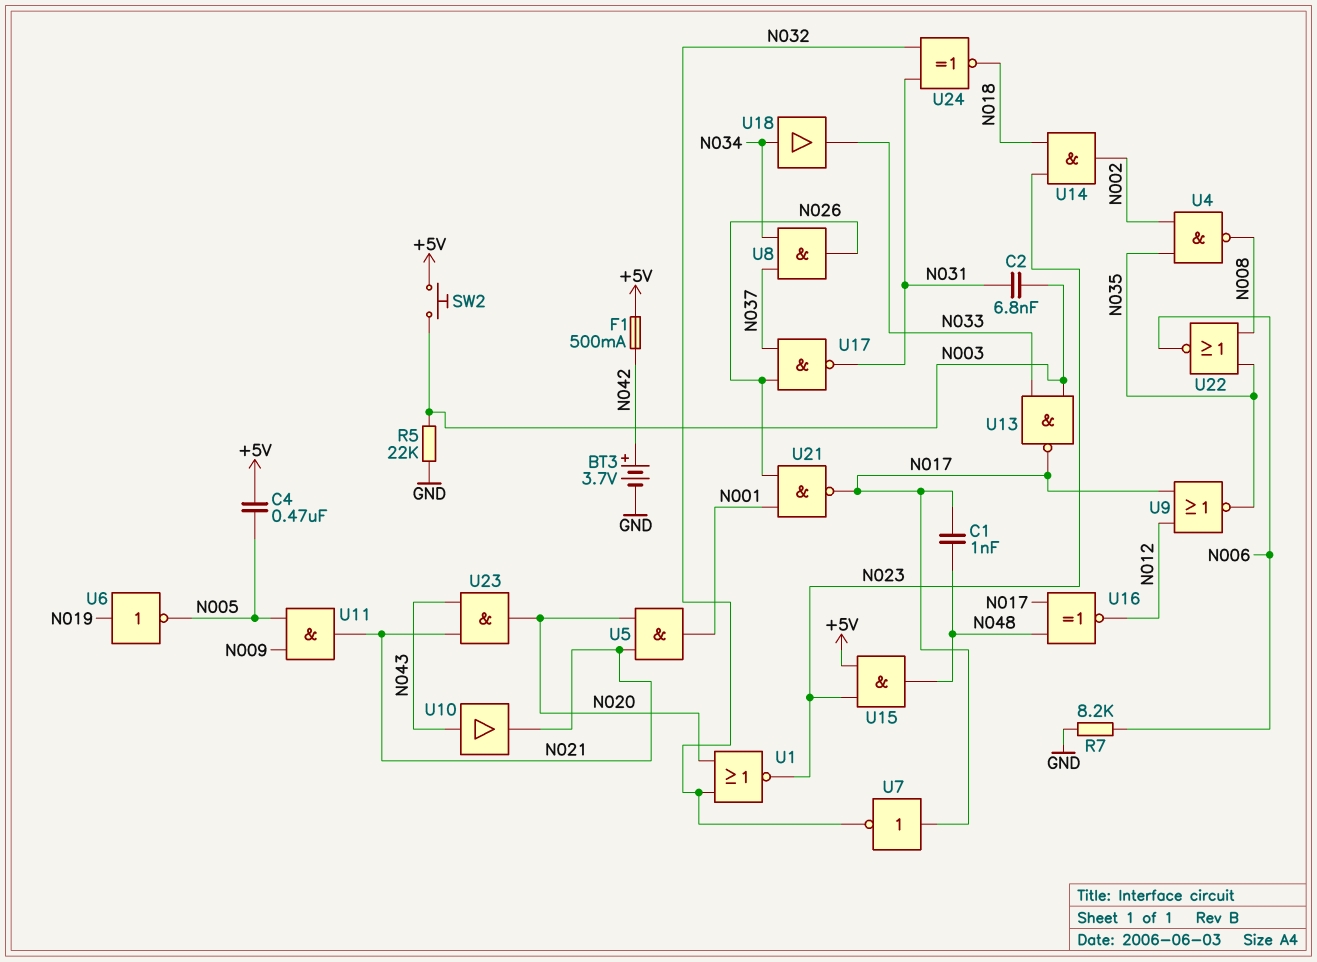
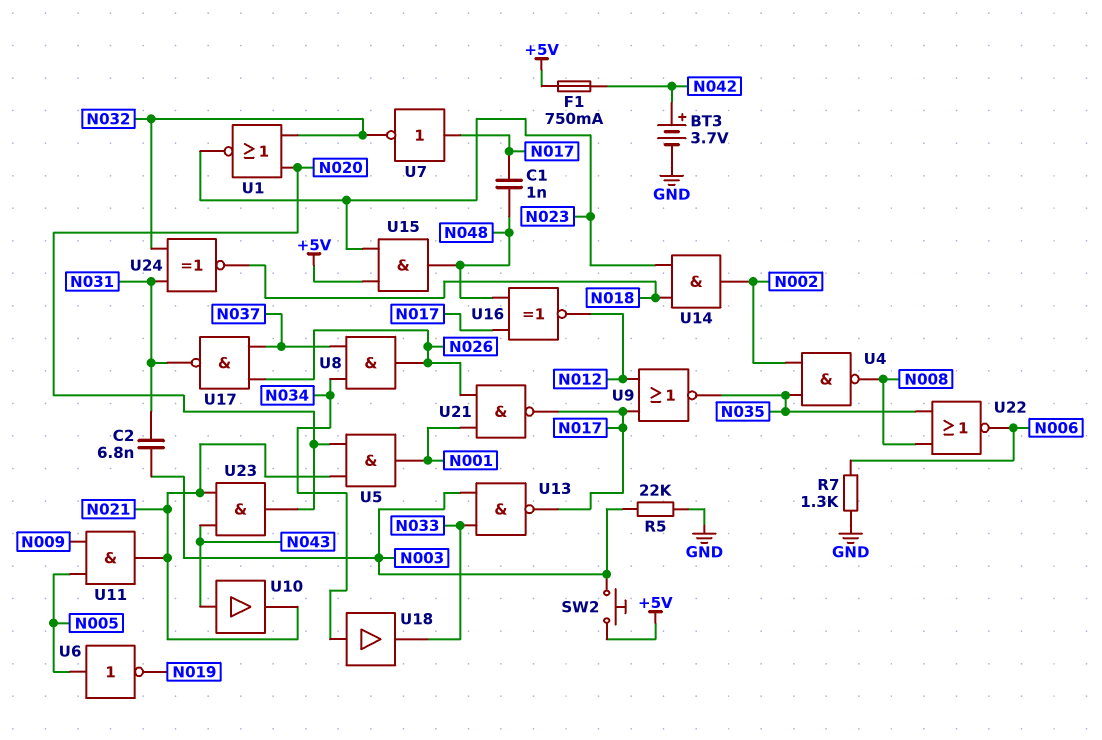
C4: 470nF (+5V, N005) -> none
F1: 500mA (+5V, N042) -> 750mA (+5V, N042)
R7: 8.2k (GND, N006) -> 1.3k (GND, N006)
U6: NOT (in N019, out N005) -> NOT (in N005, out N019)

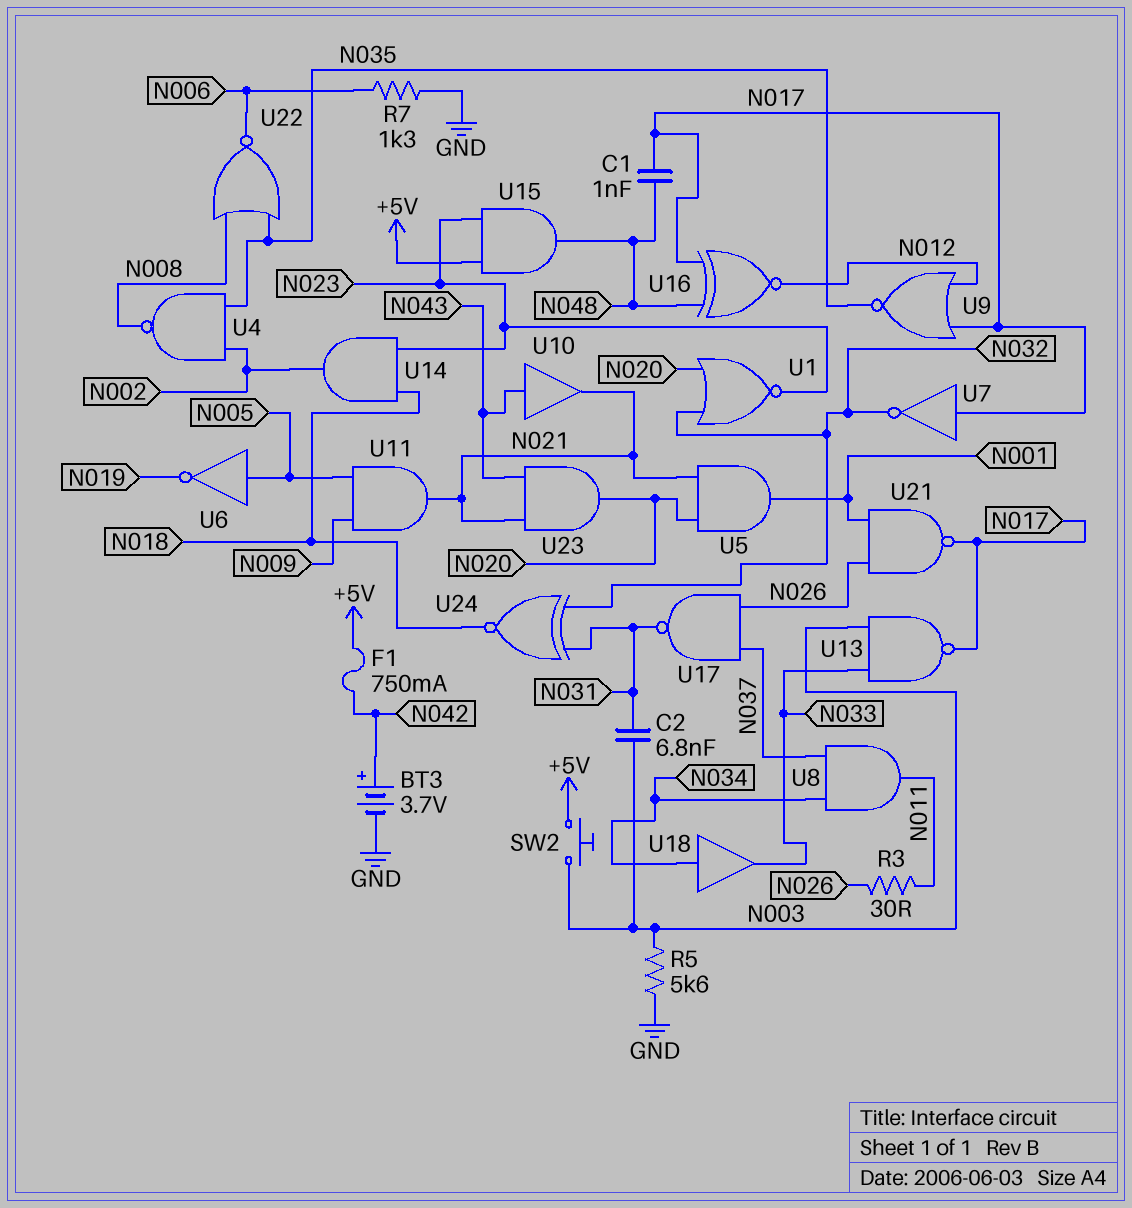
R3: none -> 30 (N011, N026)
R5: 22k (GND, N003) -> 5.6k (GND, N003)
U8: AND (in N034, in N037, out N026) -> AND (in N034, in N037, out N011)

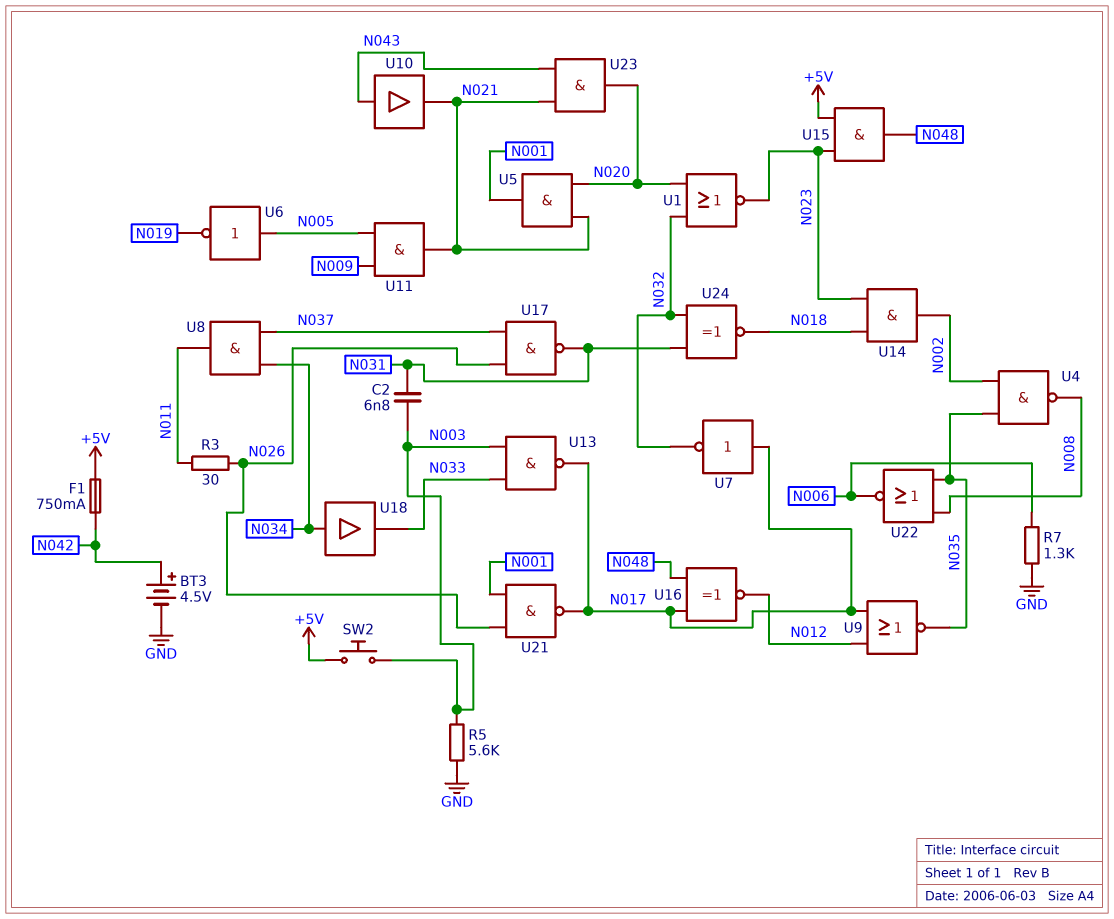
BT3: 3.7V (plus N042, minus GND) -> 4.5V (plus N042, minus GND)
C1: 1nF (N017, N048) -> none

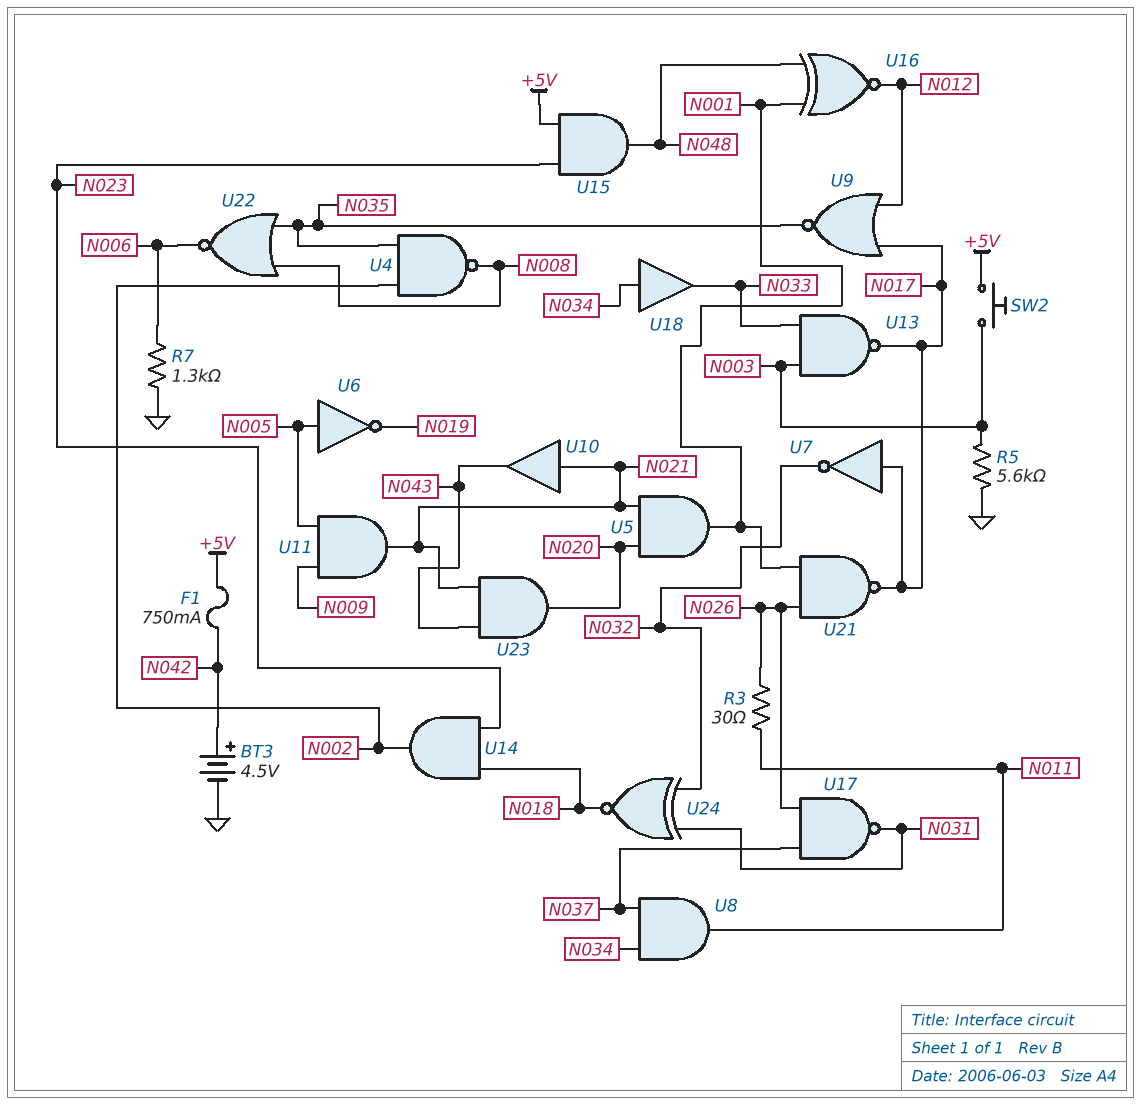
C2: 6.8nF (N003, N031) -> none
U1: NOR (in N020, in N032, out N023) -> none
U10: buffer (in N043, out N021) -> buffer (in N021, out N043)
U16: XNOR (in N017, in N048, out N012) -> XNOR (in N001, in N048, out N012)

